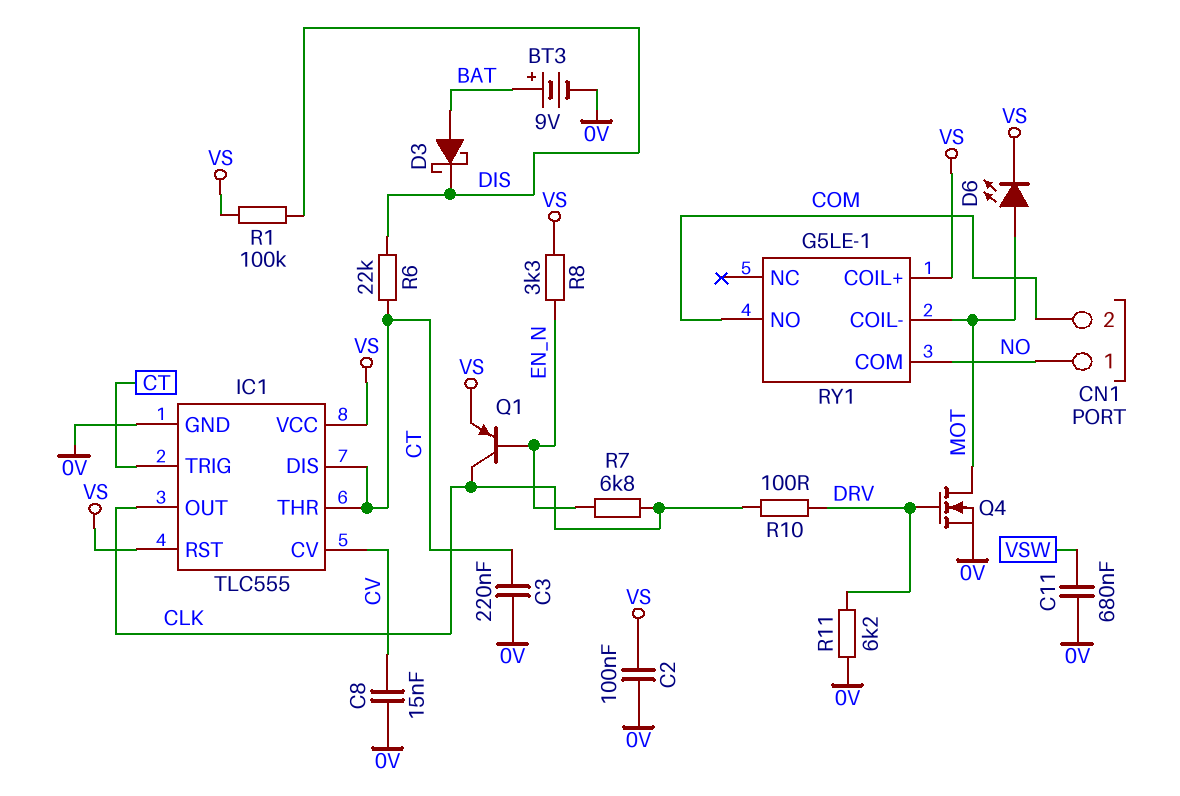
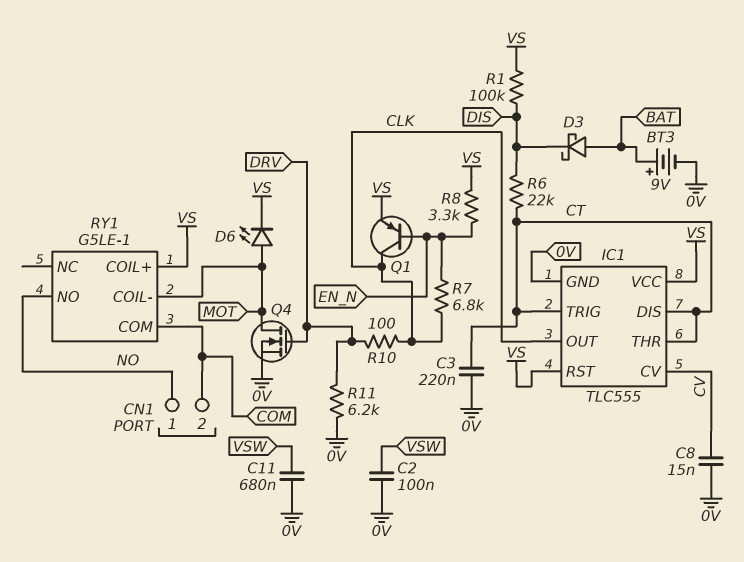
C2: 100nF (0V, VS) -> 100nF (0V, VSW)
RY1 pin COM: NO -> COM
RY1 pin NO: COM -> NO

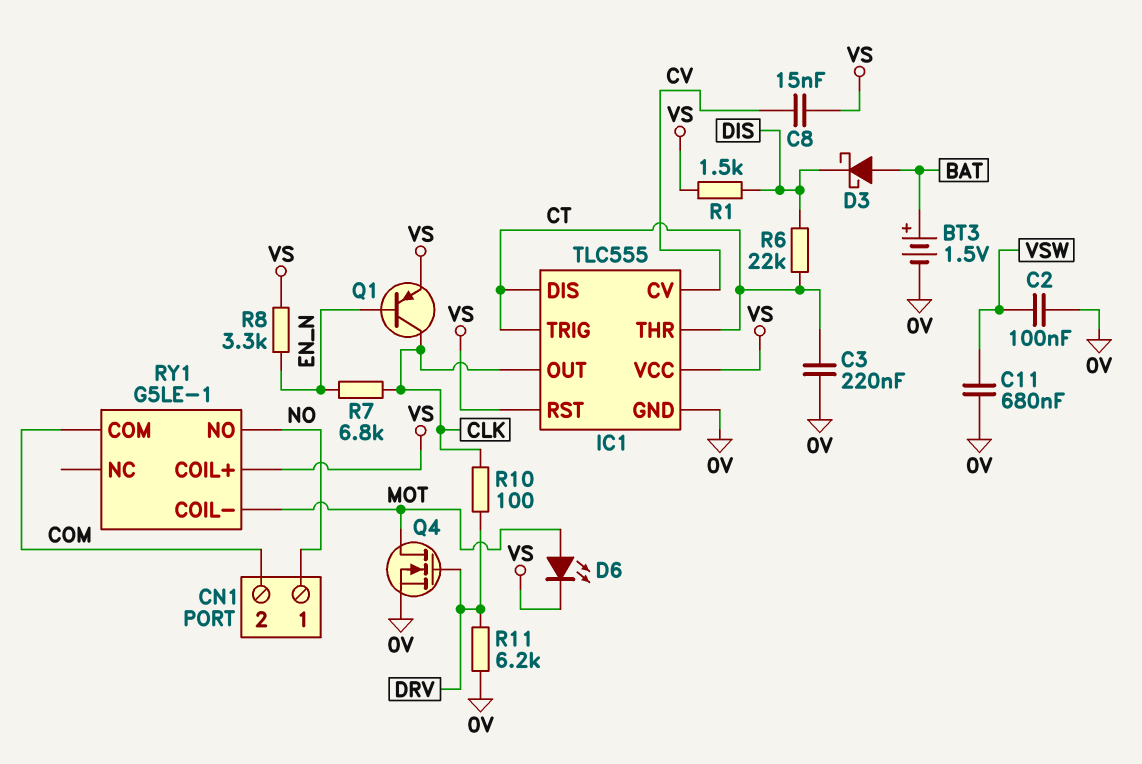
BT3: 9V (plus BAT, minus 0V) -> 1.5V (plus BAT, minus 0V)
C8: 15nF (0V, CV) -> 15nF (CV, VS)
R1: 100k (DIS, VS) -> 1.5k (DIS, VS)

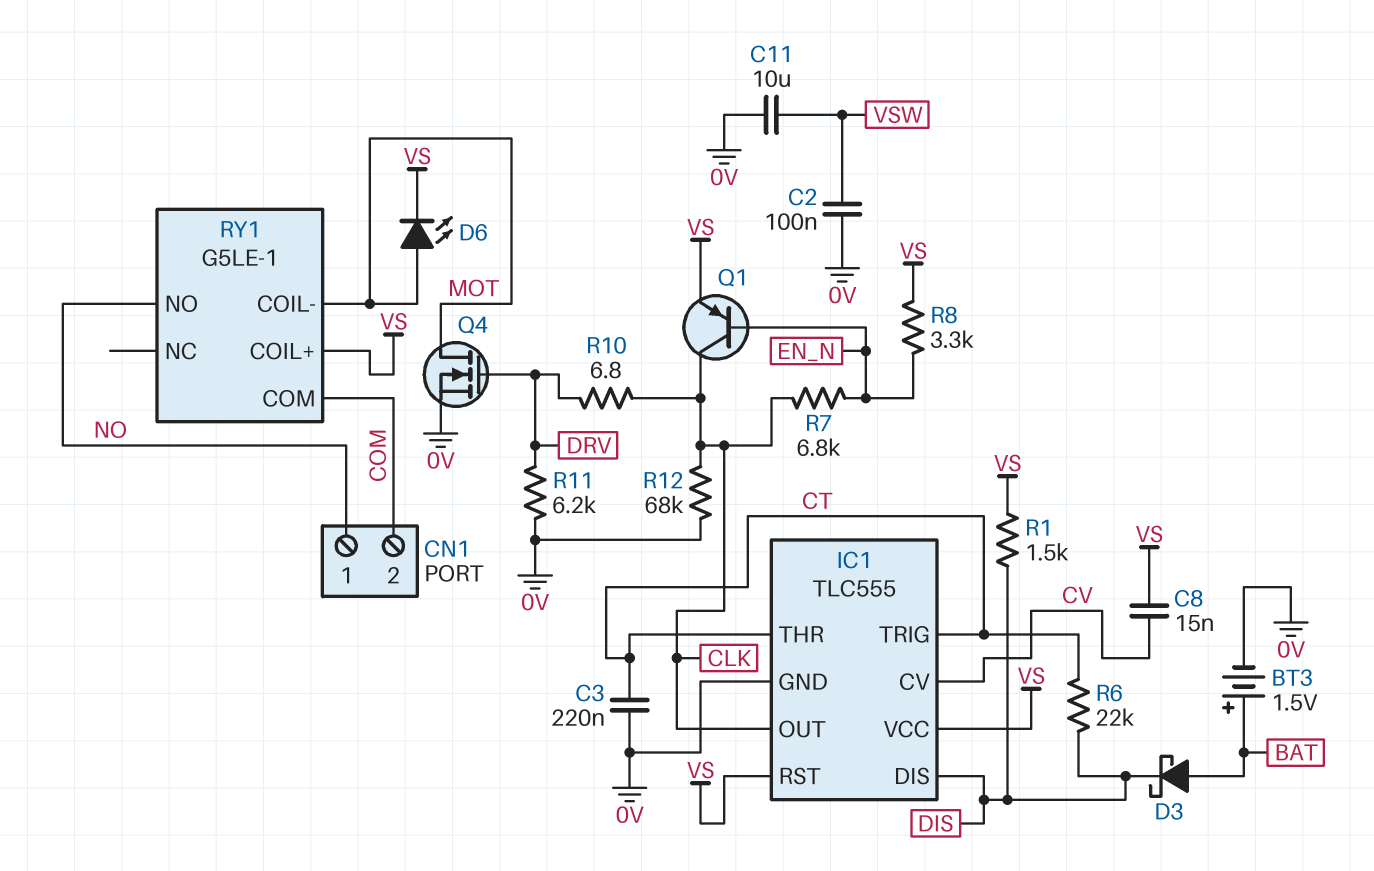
C11: 680nF (0V, VSW) -> 10uF (0V, VSW)
IC1 pin DIS: CT -> DIS
R10: 100 (CLK, DRV) -> 6.8 (CLK, DRV)
R12: none -> 68k (0V, CLK)

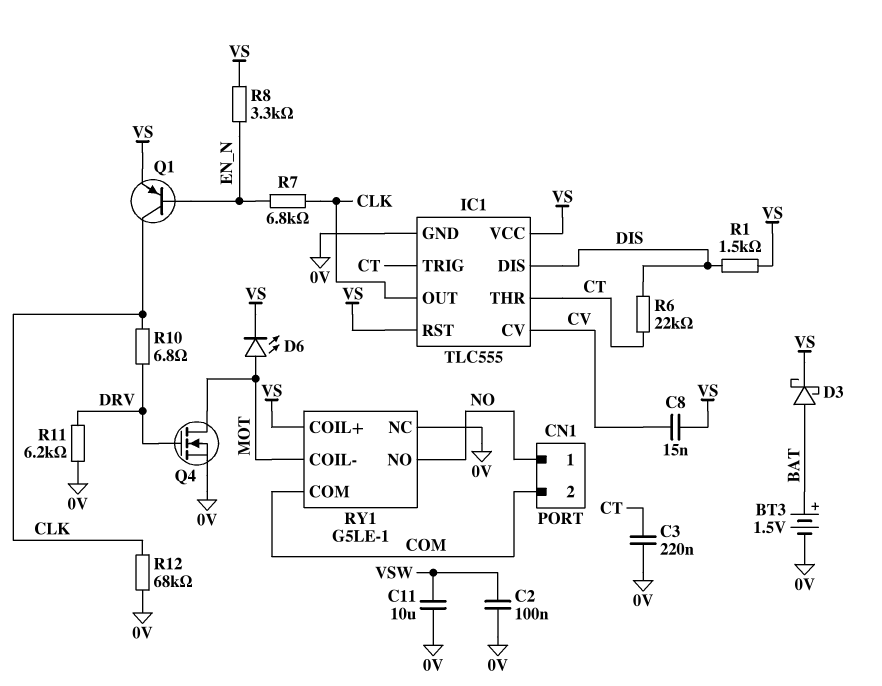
D3: schottky (A BAT, K DIS) -> schottky (A BAT, K VS)
RY1 pin NC: none -> 0V

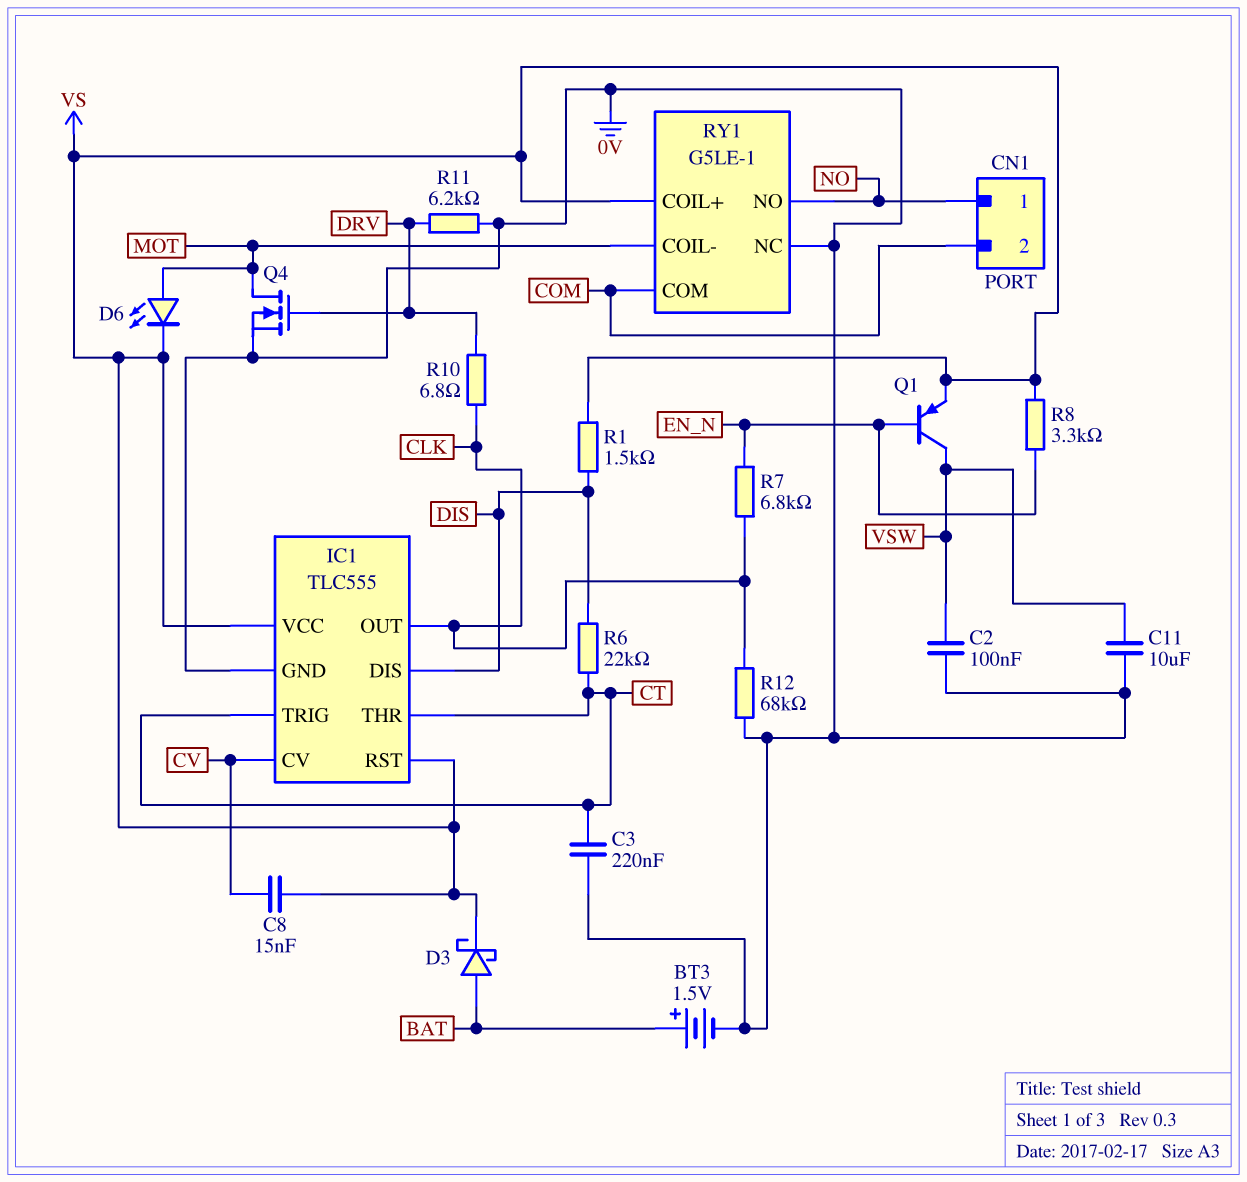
Q1: PNP (B EN_N, C CLK, E VS) -> PNP (B EN_N, C VSW, E VS)

